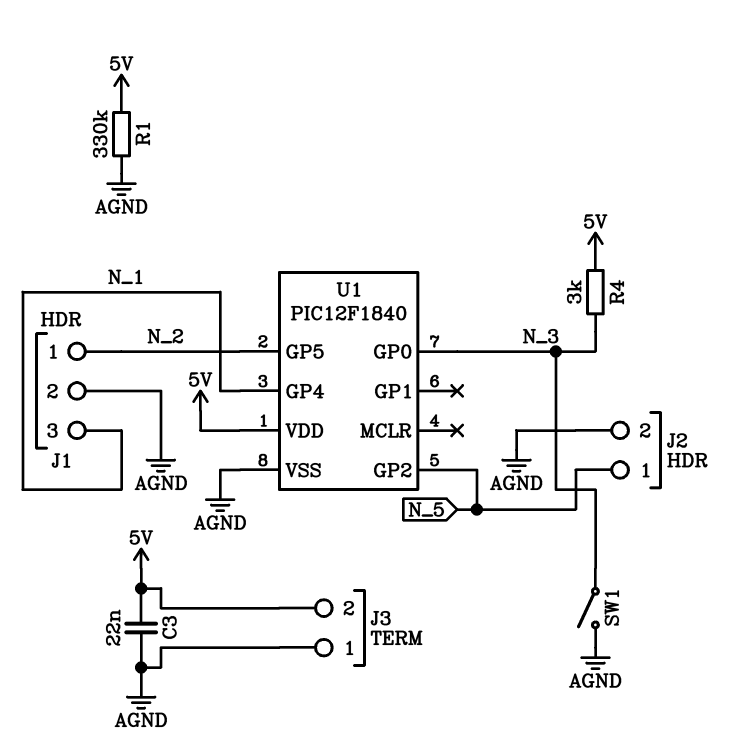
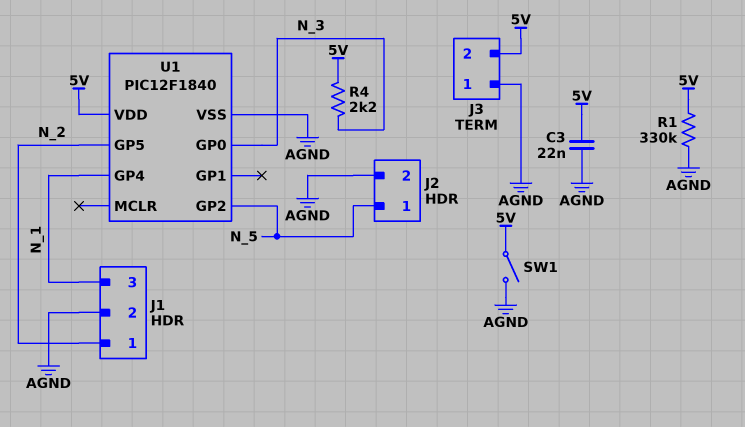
R4: 3k (5V, N_3) -> 2.2k (5V, N_3)
SW1: switch (AGND, N_3) -> switch (5V, AGND)

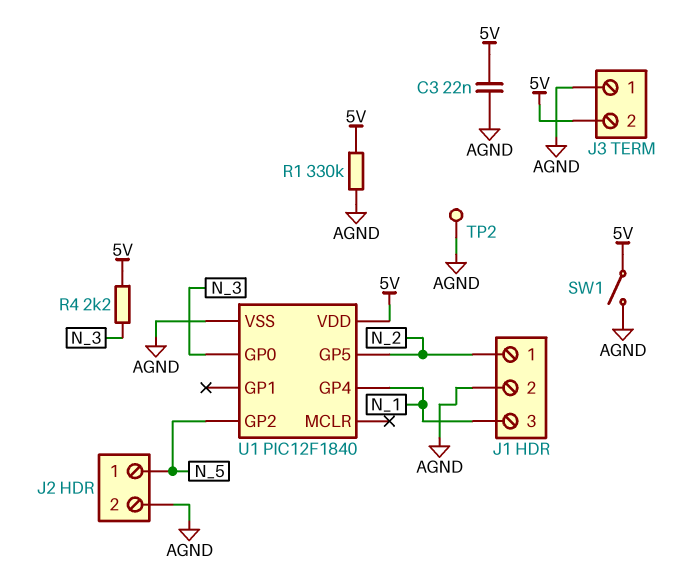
TP2: none -> test point (AGND)

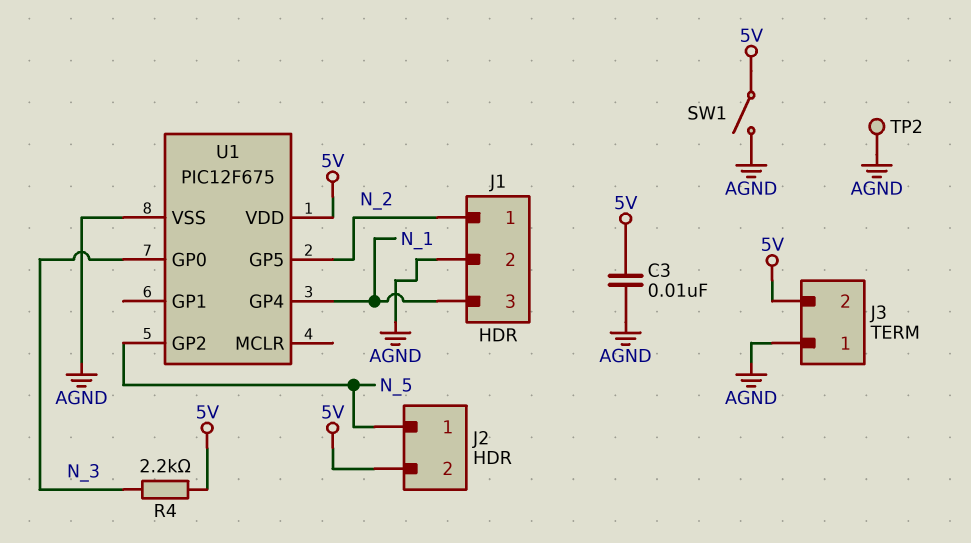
C3: 22nF (5V, AGND) -> 10nF (5V, AGND)
J2 pin 2: AGND -> 5V
R1: 330k (5V, AGND) -> none
U1: PIC12F1840 -> PIC12F675

